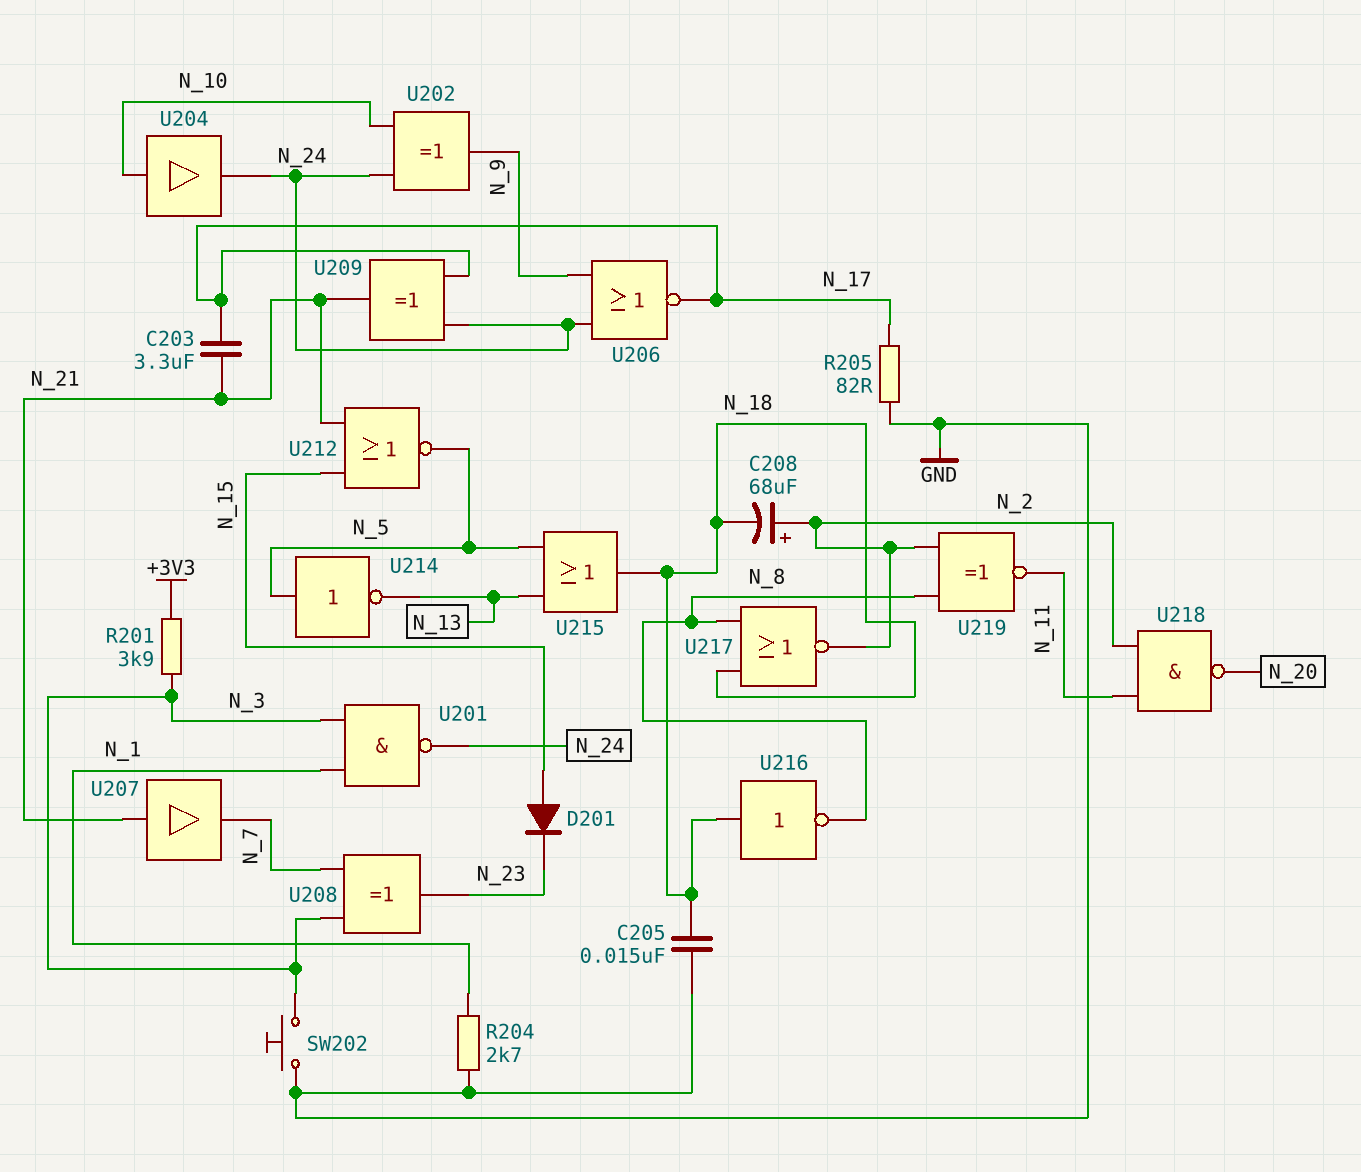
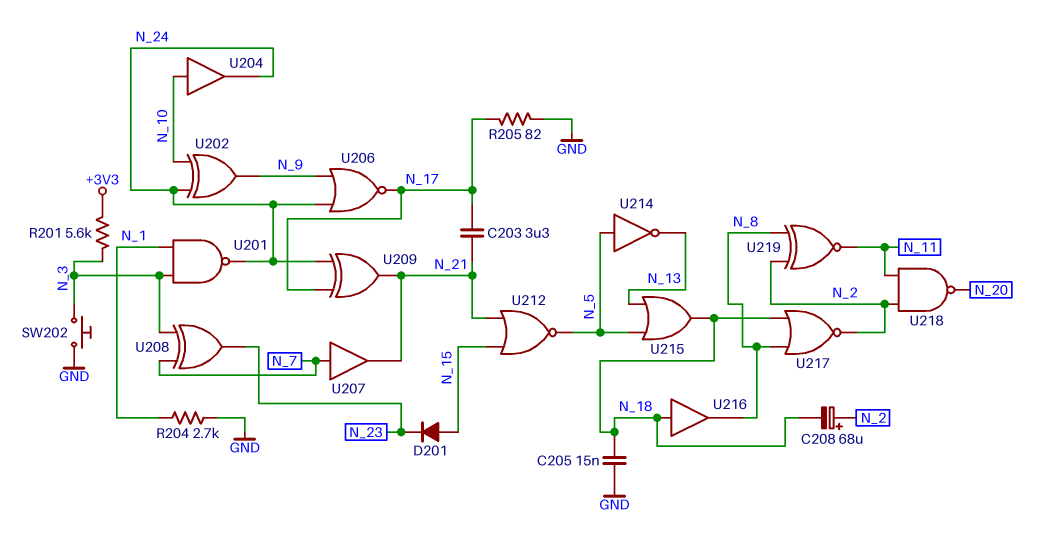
R201: 3.9k (+3V3, N_3) -> 5.6k (+3V3, N_3)
U207: buffer (in N_21, out N_7) -> buffer (in N_7, out N_21)
U216: NOT (in N_18, out N_8) -> buffer (in N_18, out N_8)

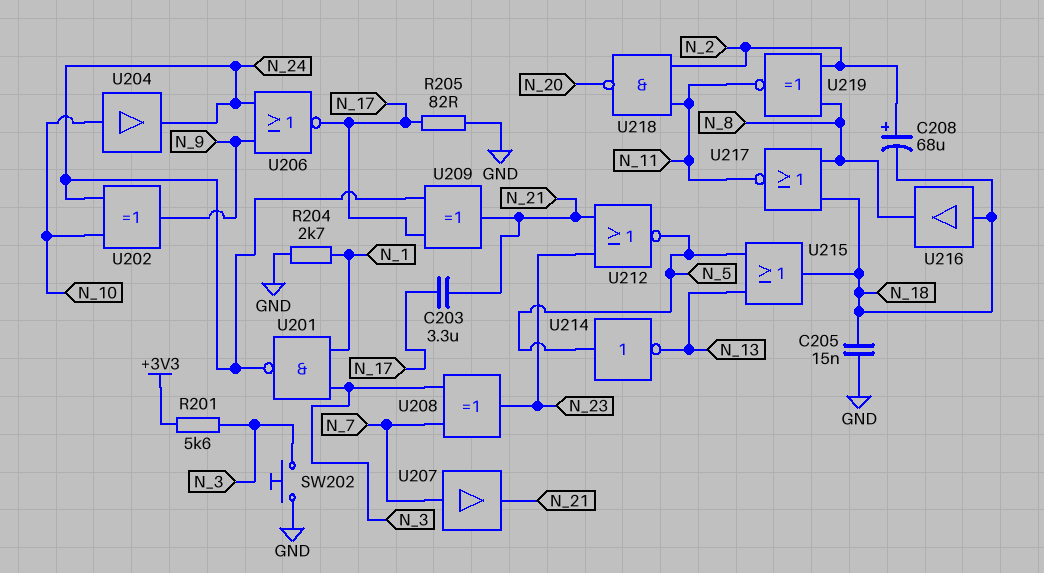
D201: diode (A N_15, K N_23) -> none
U212: NOR (in N_15, in N_21, out N_5) -> NOR (in N_21, in N_23, out N_5)
U217: NOR (in N_8, in N_18, out N_2) -> NOR (in N_8, in N_18, out N_11)

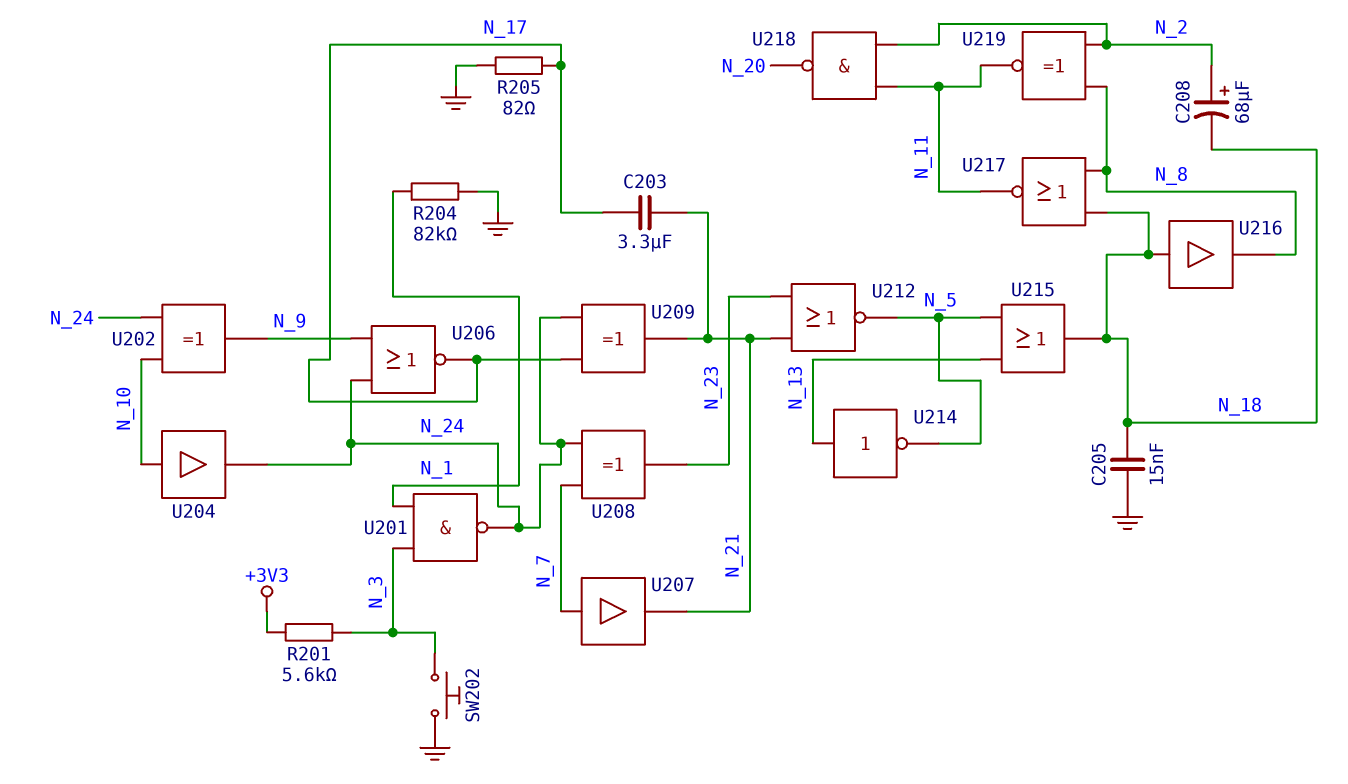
R204: 2.7k (GND, N_1) -> 82k (GND, N_1)
U208: XOR (in N_3, in N_7, out N_23) -> XOR (in N_7, in N_24, out N_23)
U214: NOT (in N_5, out N_13) -> NOT (in N_13, out N_5)

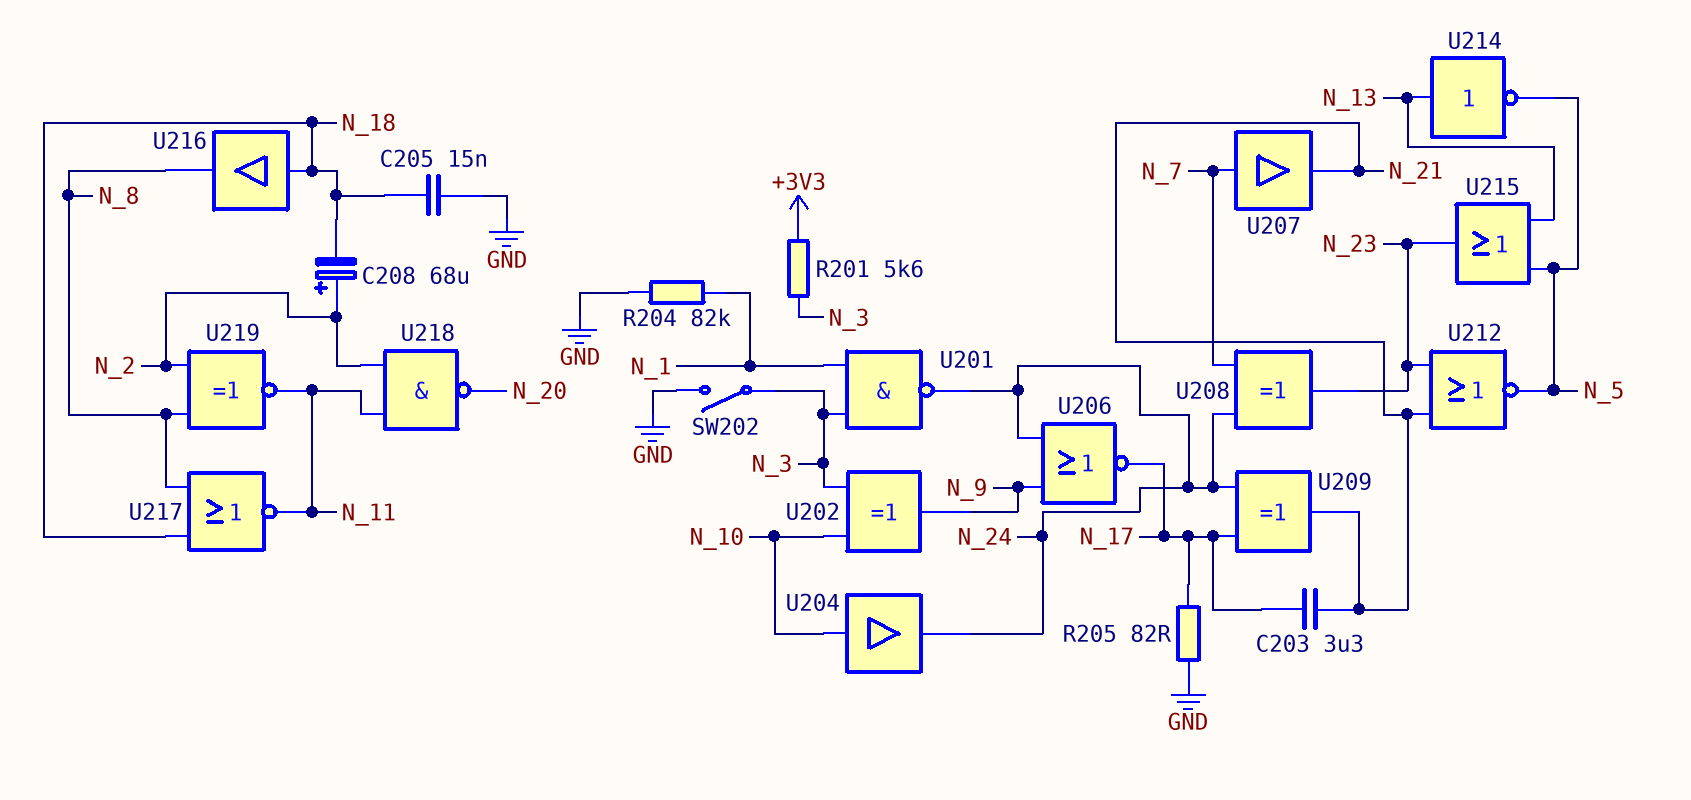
SW202: button (GND, N_3) -> switch (GND, N_3)
U202: XOR (in N_10, in N_24, out N_9) -> XOR (in N_3, in N_10, out N_9)
U215: OR (in N_5, in N_13, out N_18) -> OR (in N_5, in N_13, out N_23)

